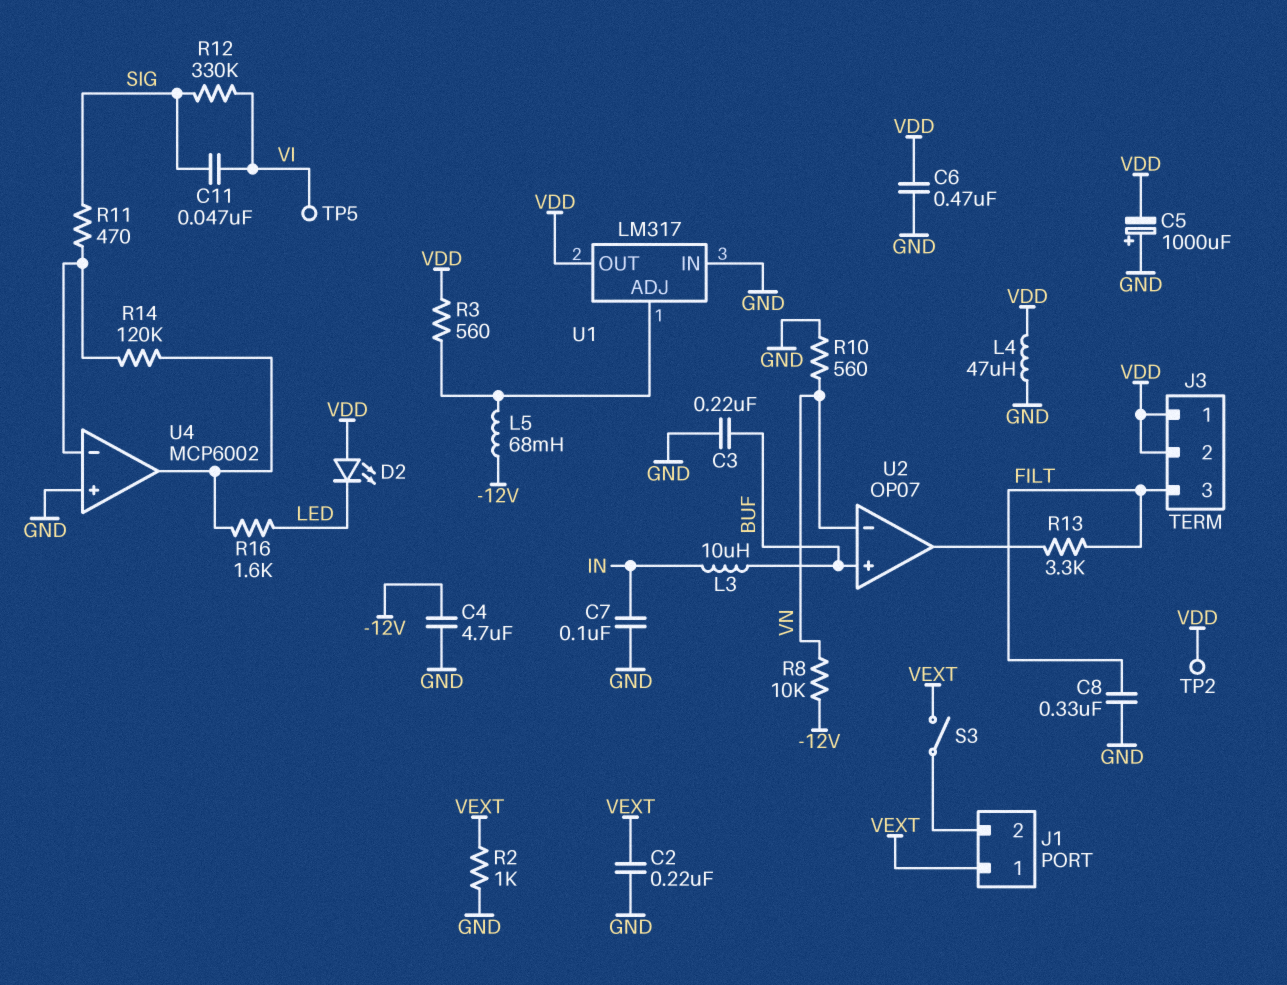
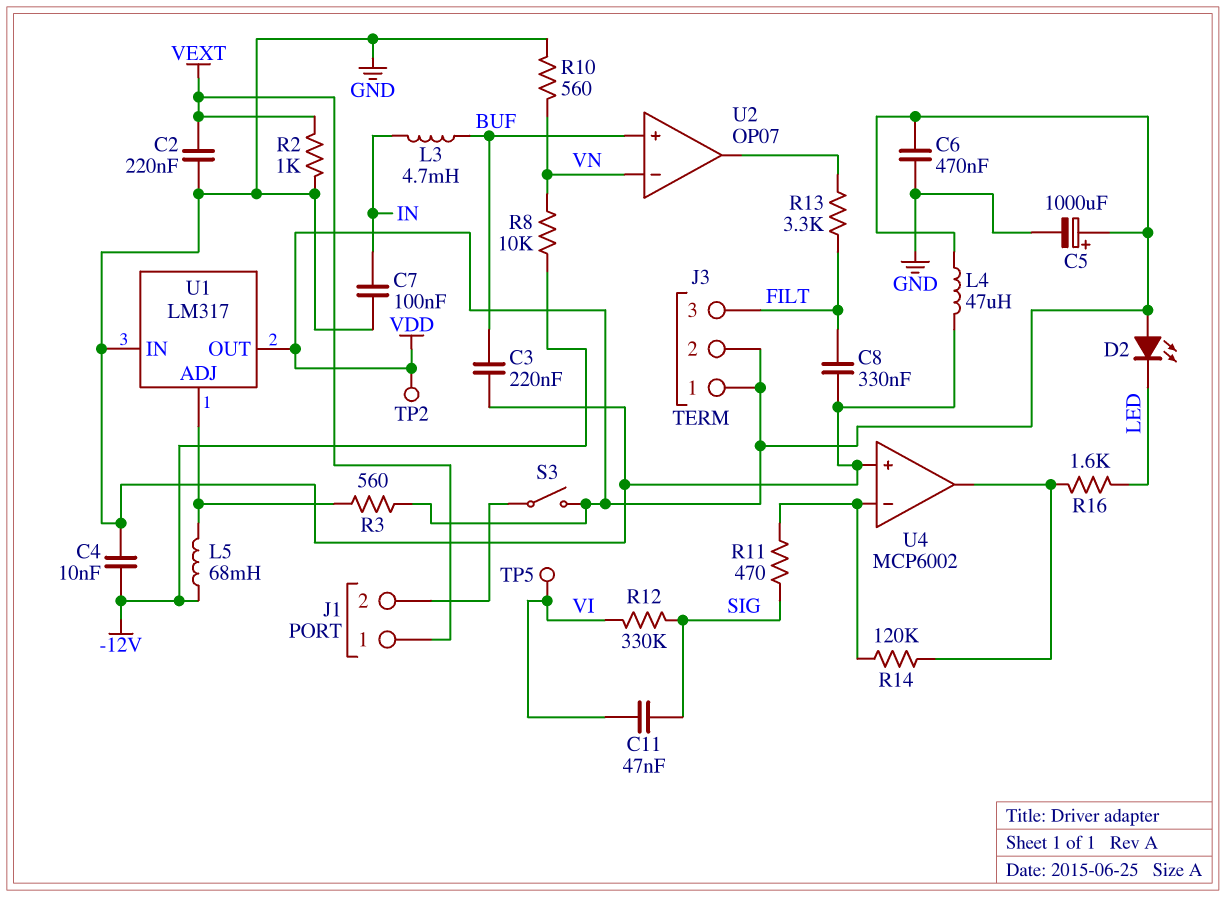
C4: 4.7uF (-12V, GND) -> 10nF (-12V, GND)
C5: 1000uF (plus GND, minus VDD) -> 1000uF (plus VDD, minus GND)
L3: 10uH (BUF, IN) -> 4.7mH (BUF, IN)
S3: switch (J1/2, VEXT) -> switch (J1/2, VDD)

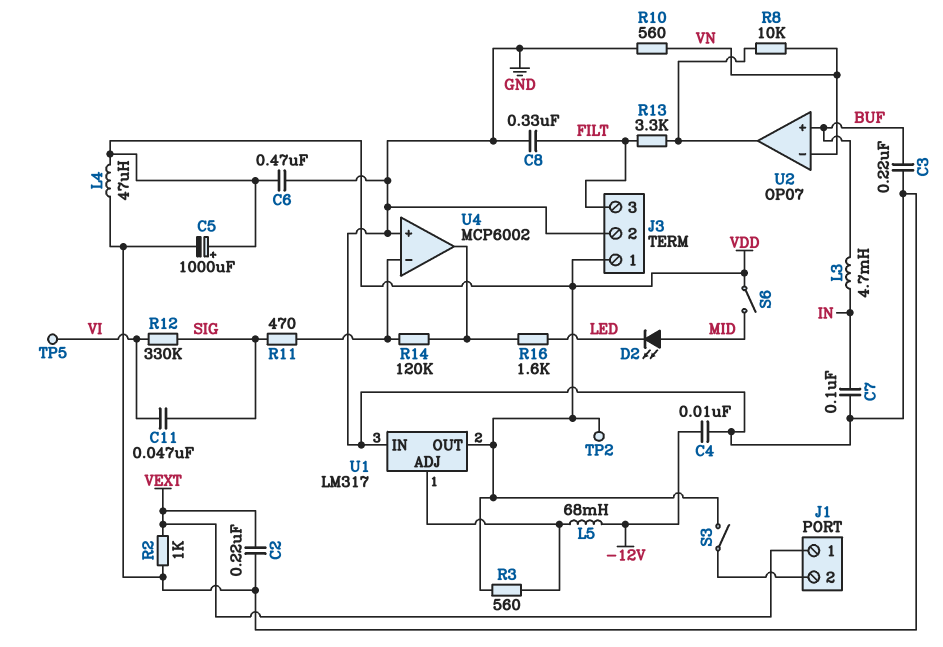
D2: LED (A VDD, K LED) -> LED (A MID, K LED)
J3 pin 2: VDD -> GND
R8: 10k (-12V, VN) -> 10k (U2/out, VN)
S6: none -> switch (MID, VDD)

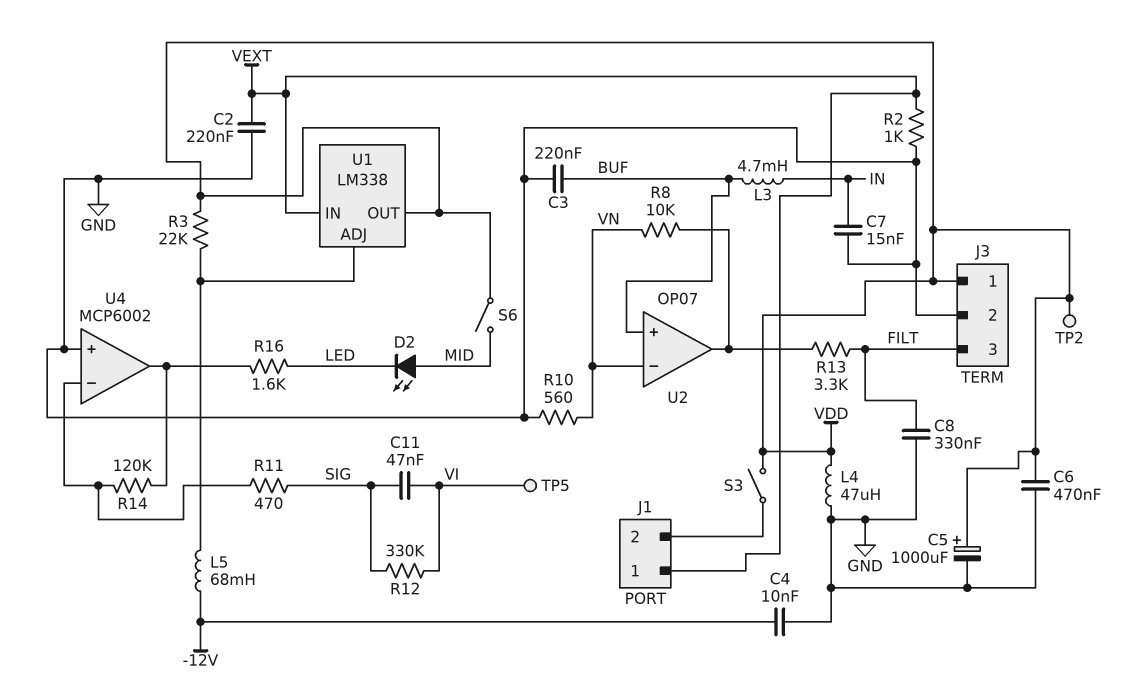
C7: 100nF (GND, IN) -> 15nF (GND, IN)
R3: 560 (U1/ADJ, VDD) -> 22k (U1/ADJ, VDD)
U1: LM317 -> LM338
U1 pin IN: GND -> VEXT

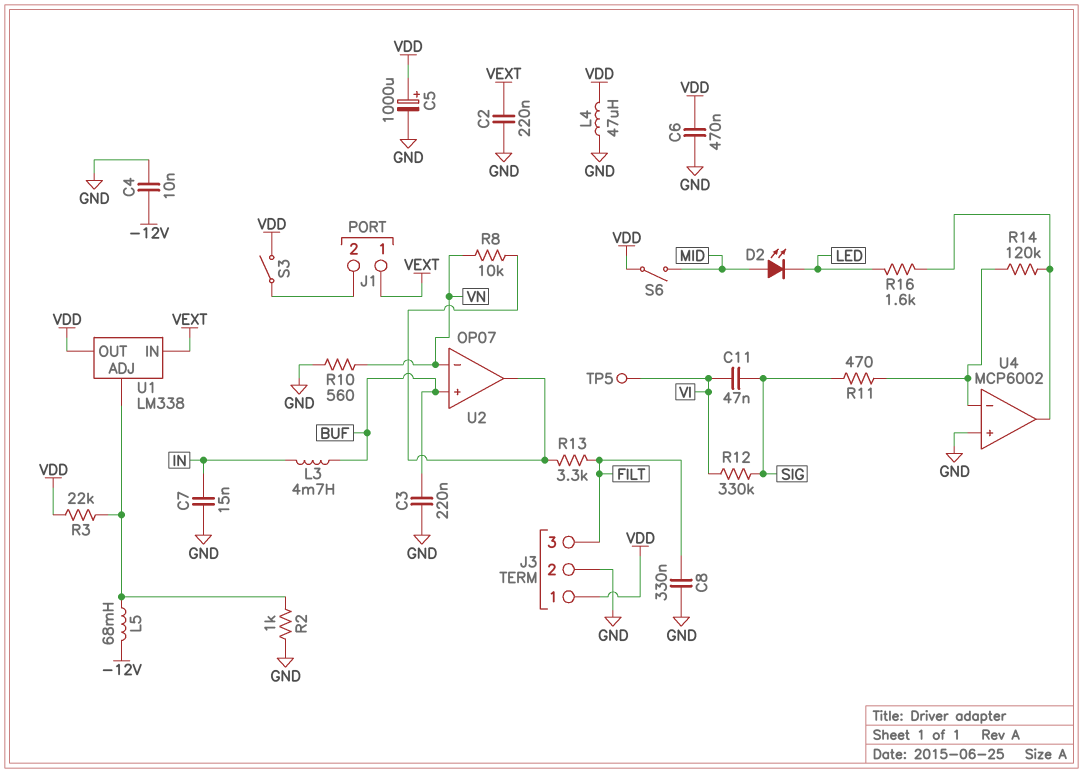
R2: 1k (GND, VEXT) -> 1k (GND, U1/ADJ)
TP2: test point (VDD) -> none

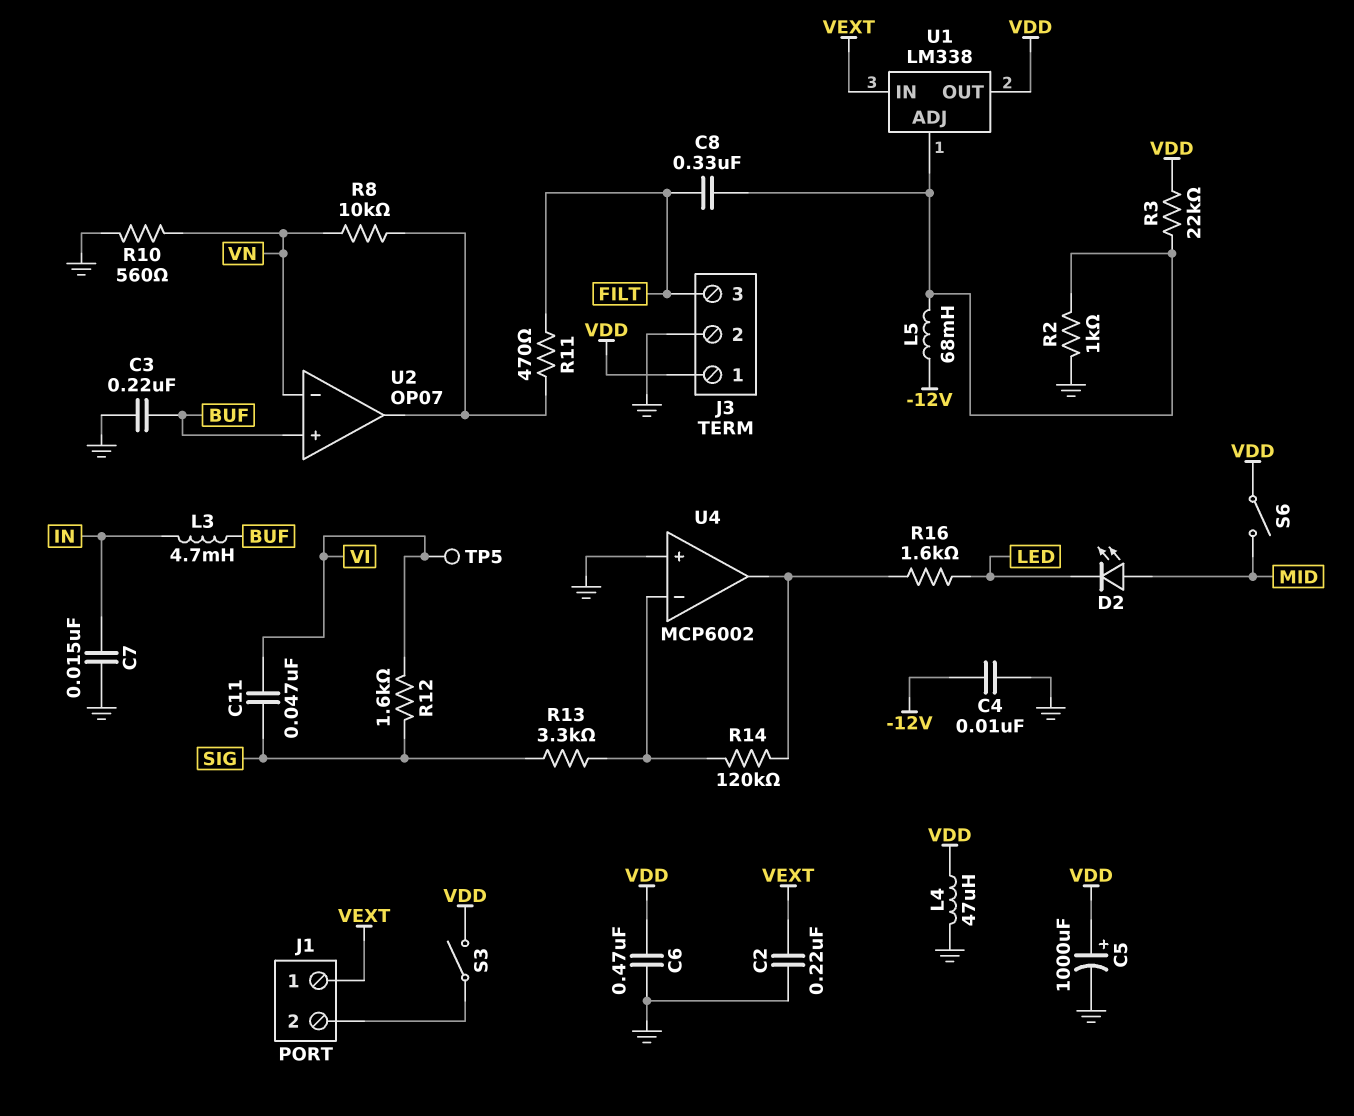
C8: 330nF (FILT, GND) -> 330nF (FILT, U1/ADJ)
R11: 470 (SIG, U4/in-) -> 470 (FILT, U2/out)
R12: 330k (SIG, VI) -> 1.6k (SIG, VI)
R13: 3.3k (FILT, U2/out) -> 3.3k (SIG, U4/in-)

